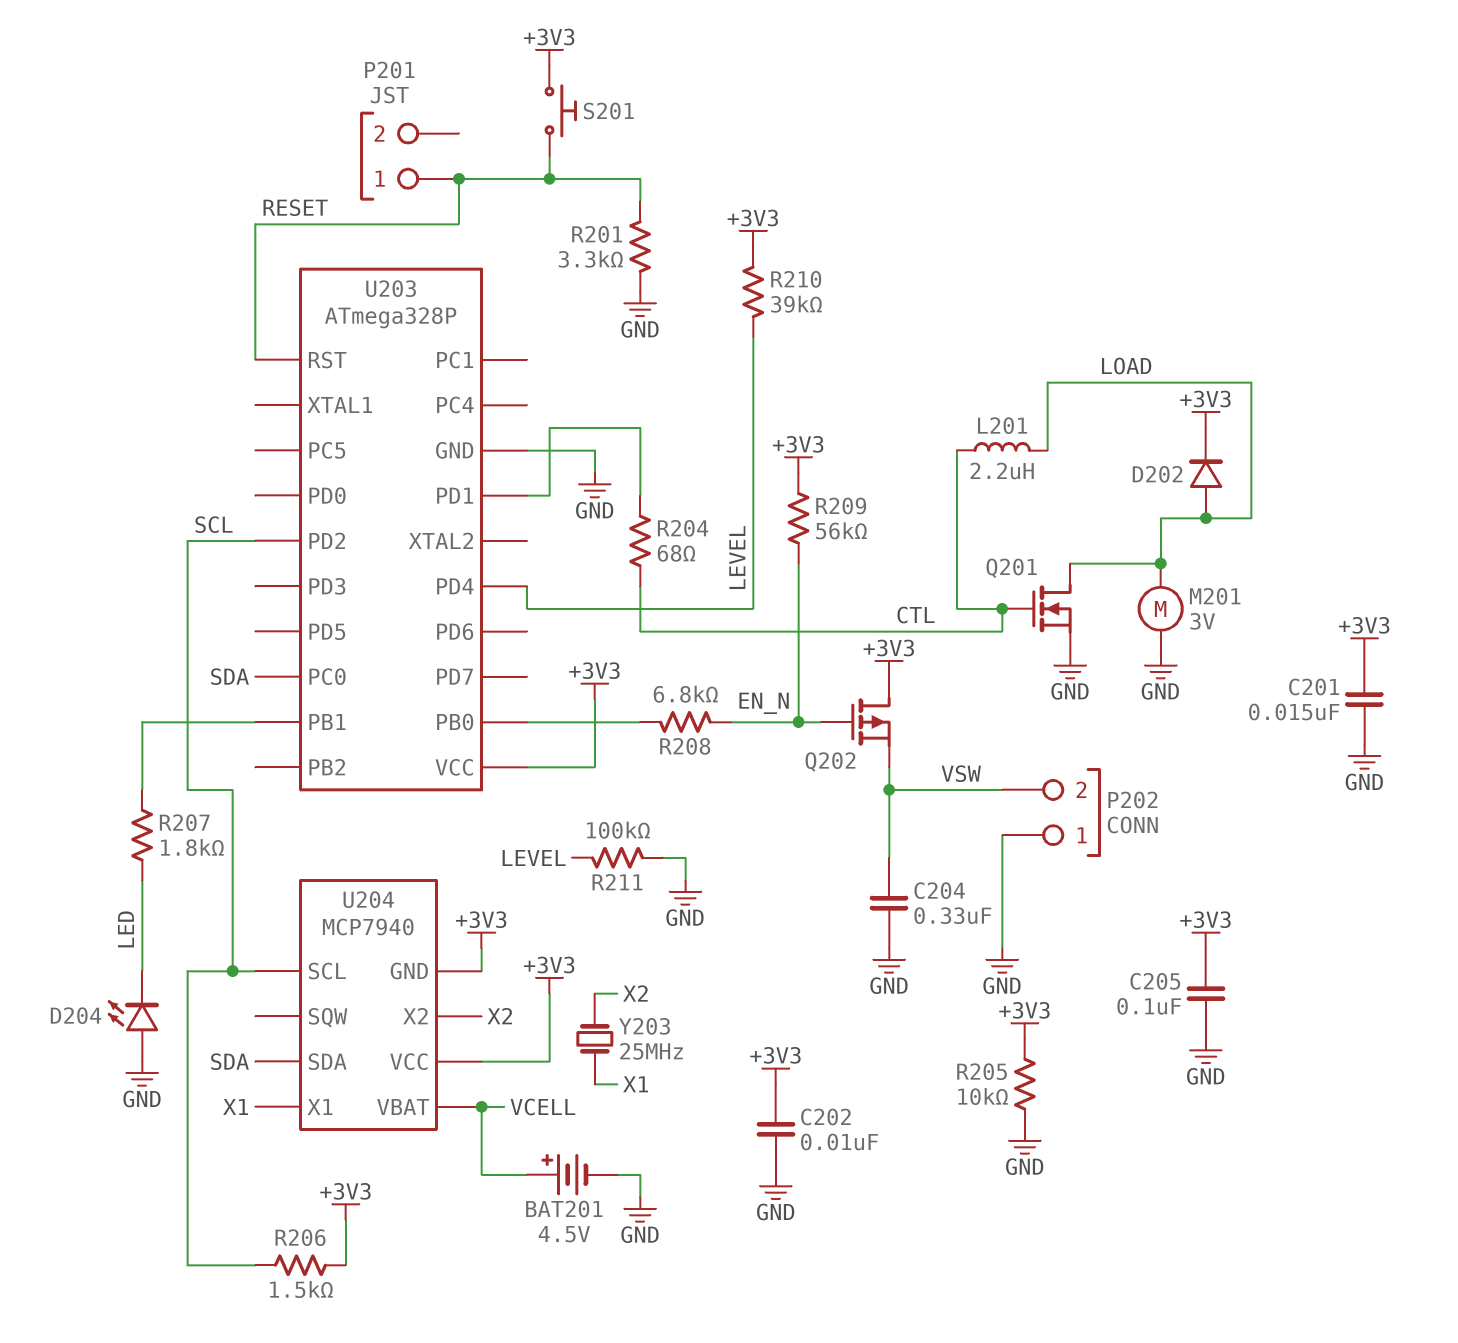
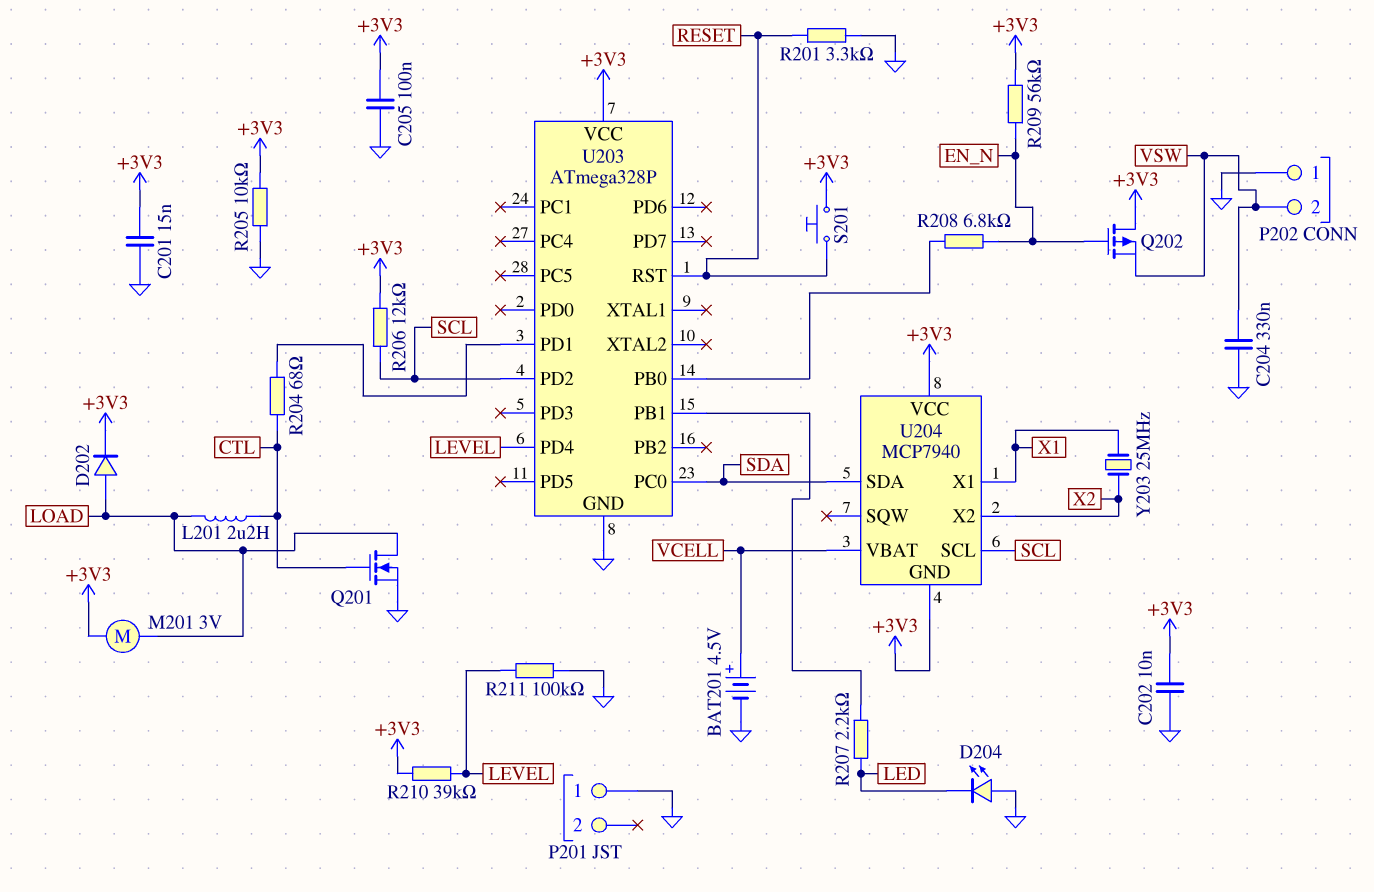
M201: motor 3V (GND, LOAD) -> motor 3V (+3V3, LOAD)
P201 pin 1: RESET -> GND
R206: 1.5k (+3V3, SCL) -> 12k (+3V3, SCL)
R207: 1.8k (LED, U203/PB1) -> 2.2k (LED, U203/PB1)

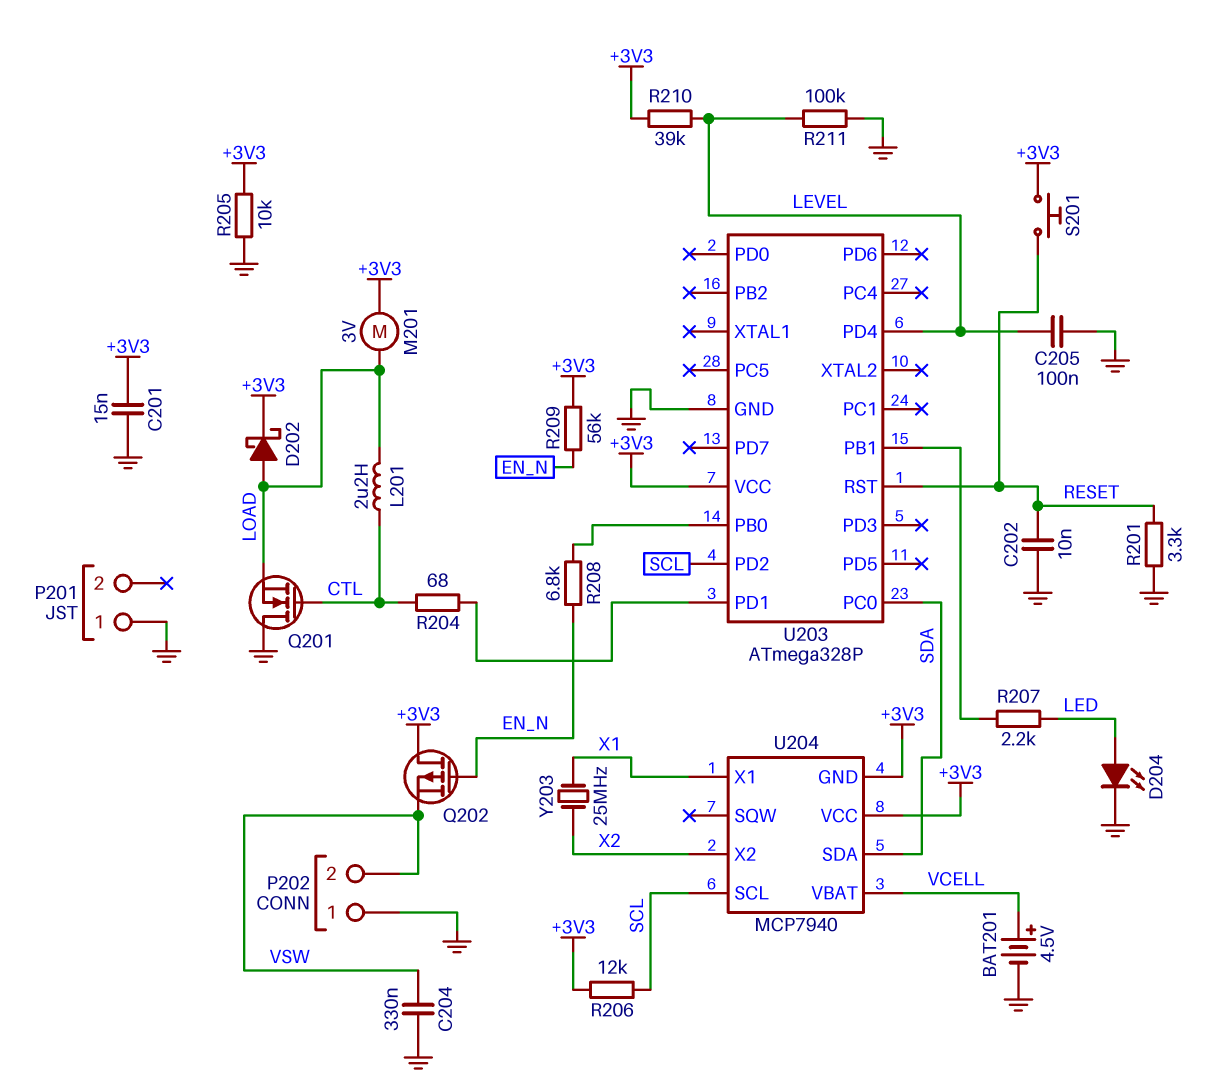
C202: 10nF (+3V3, GND) -> 10nF (GND, RESET)
C205: 100nF (+3V3, GND) -> 100nF (GND, LEVEL)
D202: diode (A LOAD, K +3V3) -> schottky (A LOAD, K +3V3)
D204: LED (A GND, K LED) -> LED (A LED, K GND)
Q201: NMOS (G CTL, D LOAD, S GND) -> NMOS (G CTL, D GND, S LOAD)

